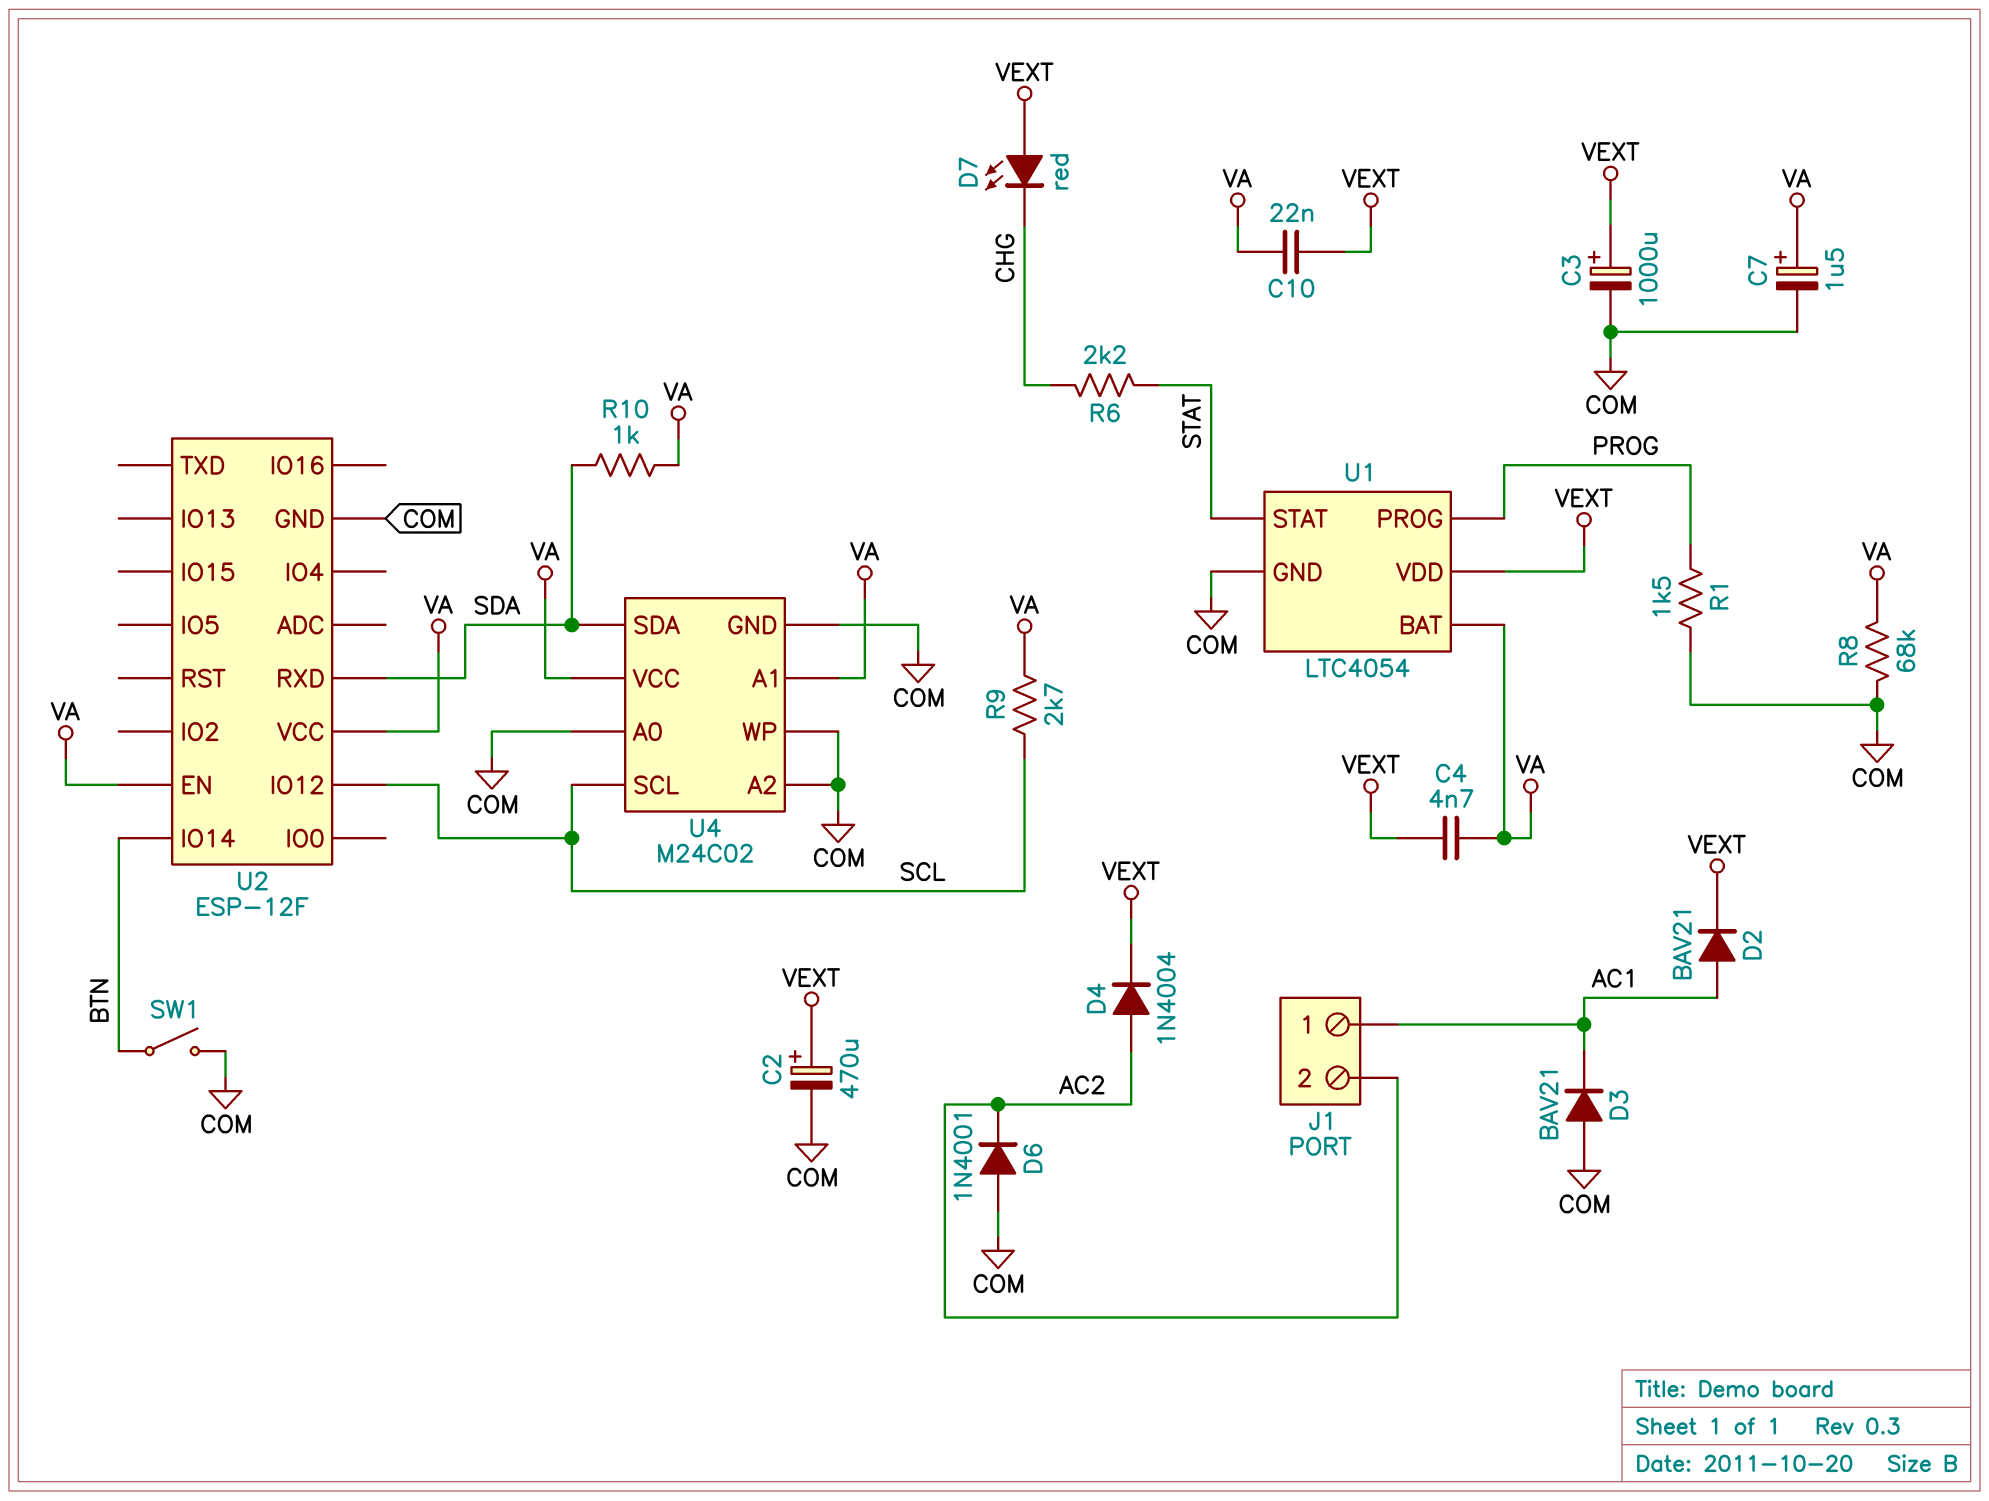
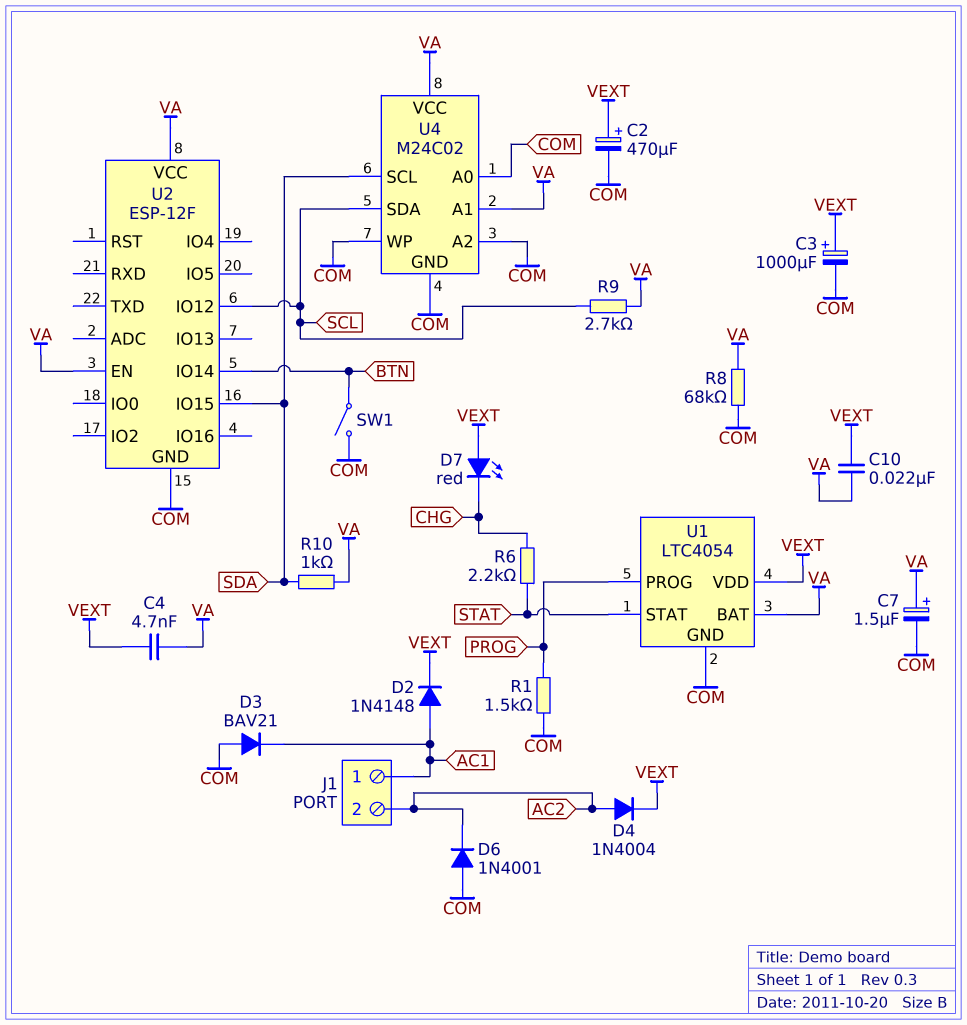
D2: diode BAV21 (A AC1, K VEXT) -> diode 1N4148 (A AC1, K VEXT)
U2 pin IO15: none -> SDA
U2 pin RXD: SDA -> none
U4 pin SCL: SCL -> SDA
U4 pin SDA: SDA -> SCL

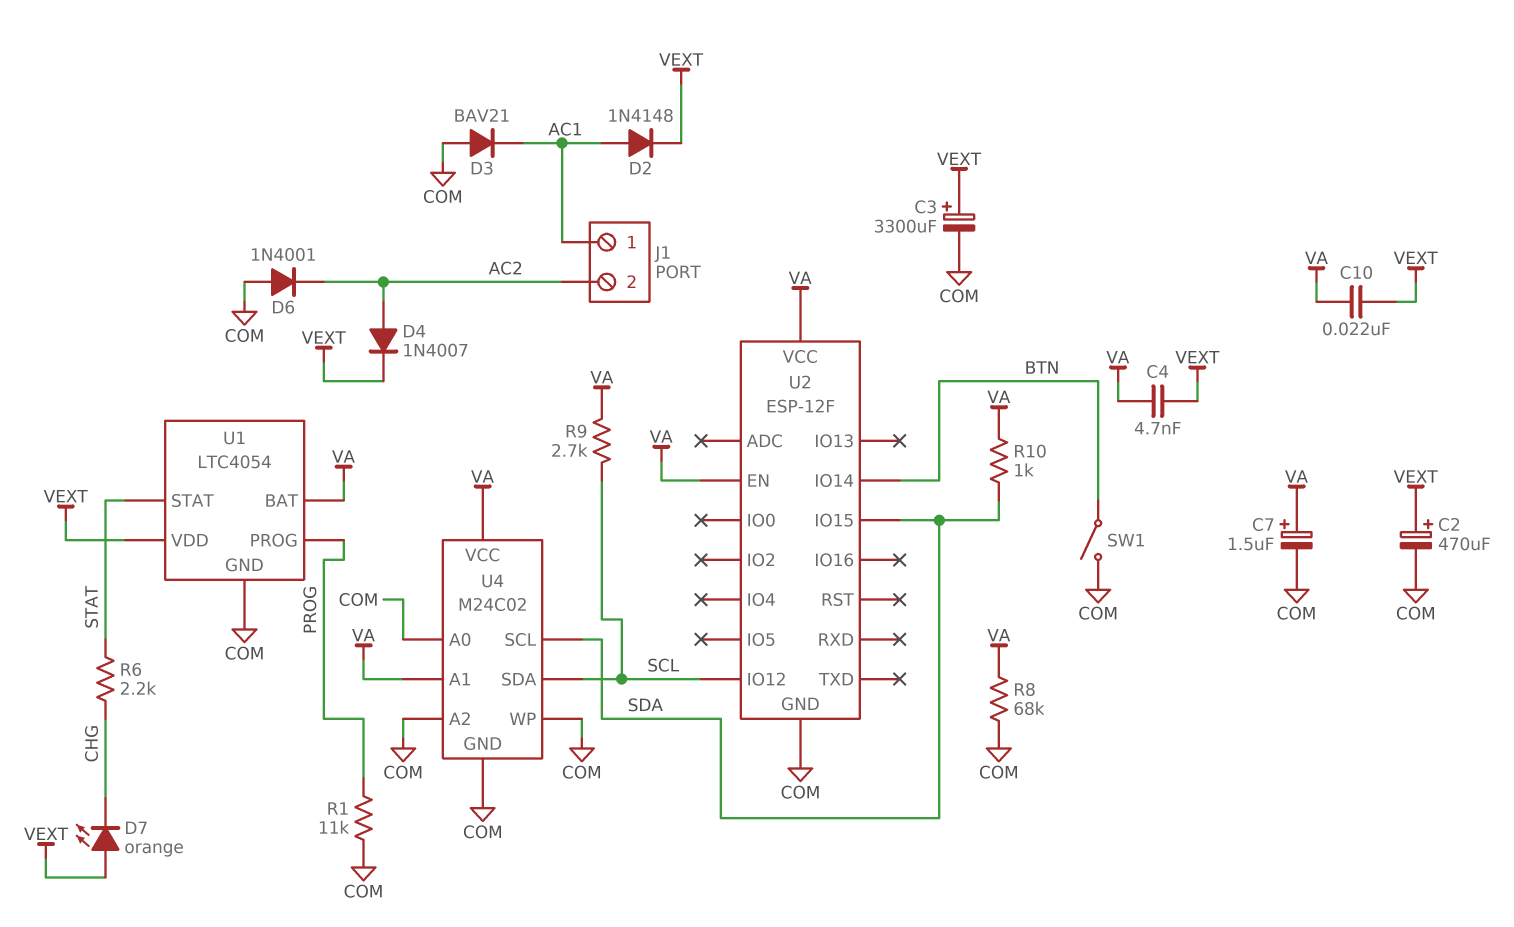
C3: 1000uF (plus VEXT, minus COM) -> 3300uF (plus VEXT, minus COM)
D4: diode 1N4004 (A AC2, K VEXT) -> diode 1N4007 (A AC2, K VEXT)
D7: LED red (A VEXT, K CHG) -> LED orange (A VEXT, K CHG)
R1: 1.5k (COM, PROG) -> 11k (COM, PROG)

